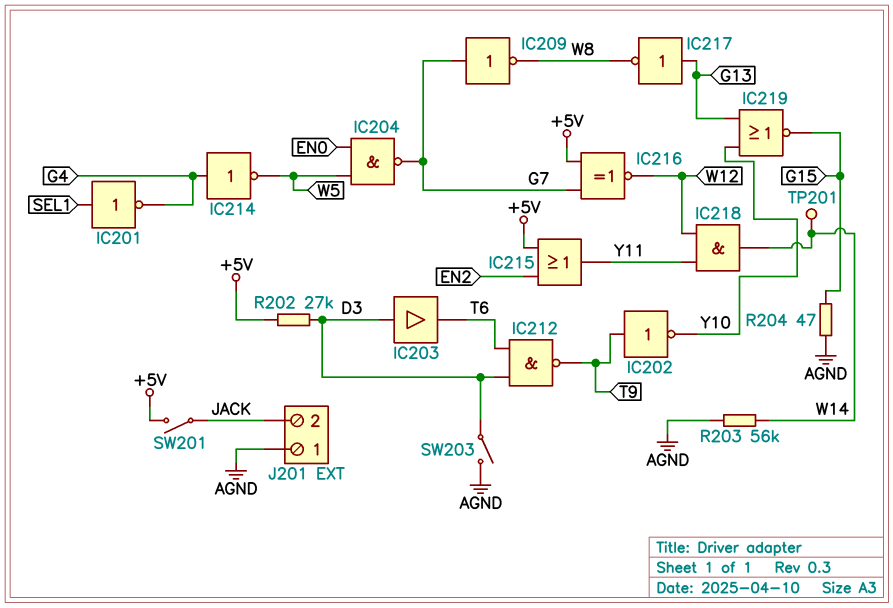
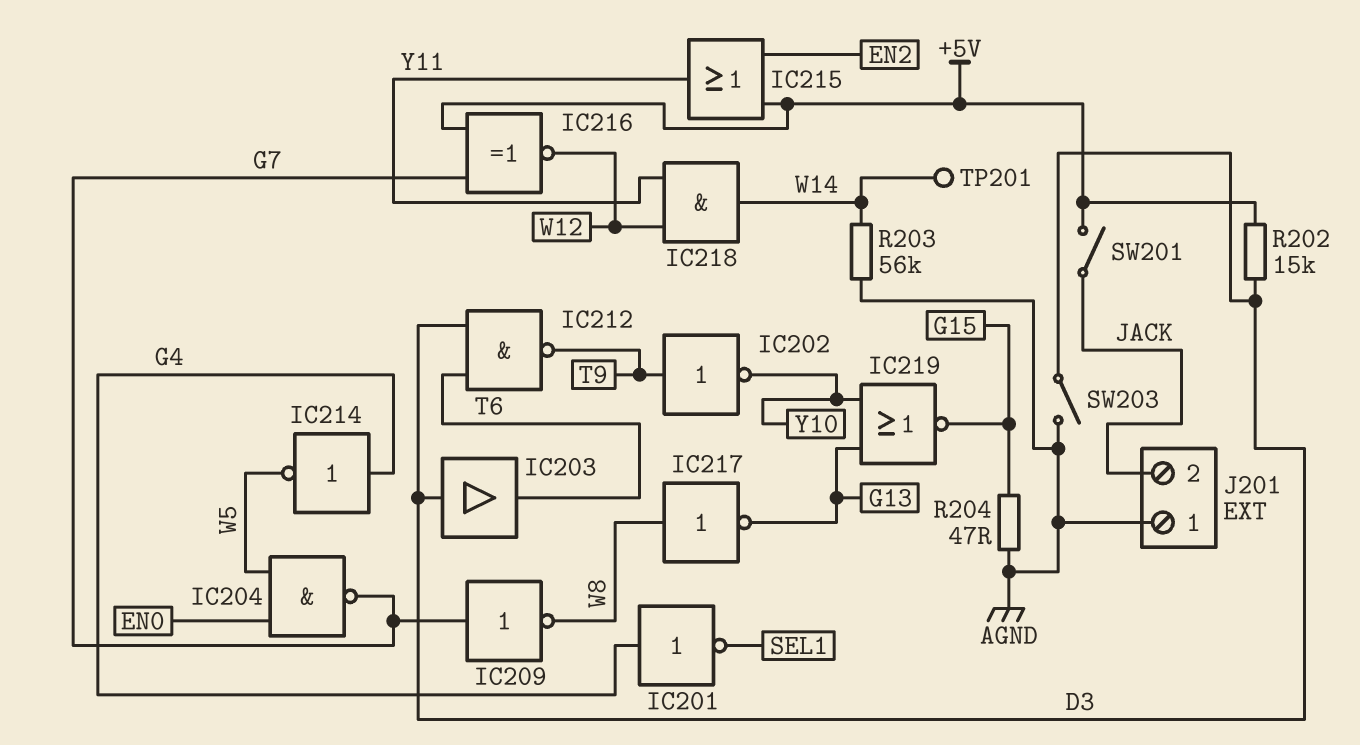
IC201: NOT (in SEL1, out G4) -> NOT (in G4, out SEL1)
IC217: NOT (in G13, out W8) -> NOT (in W8, out G13)
R202: 27k (+5V, D3) -> 15k (+5V, D3)

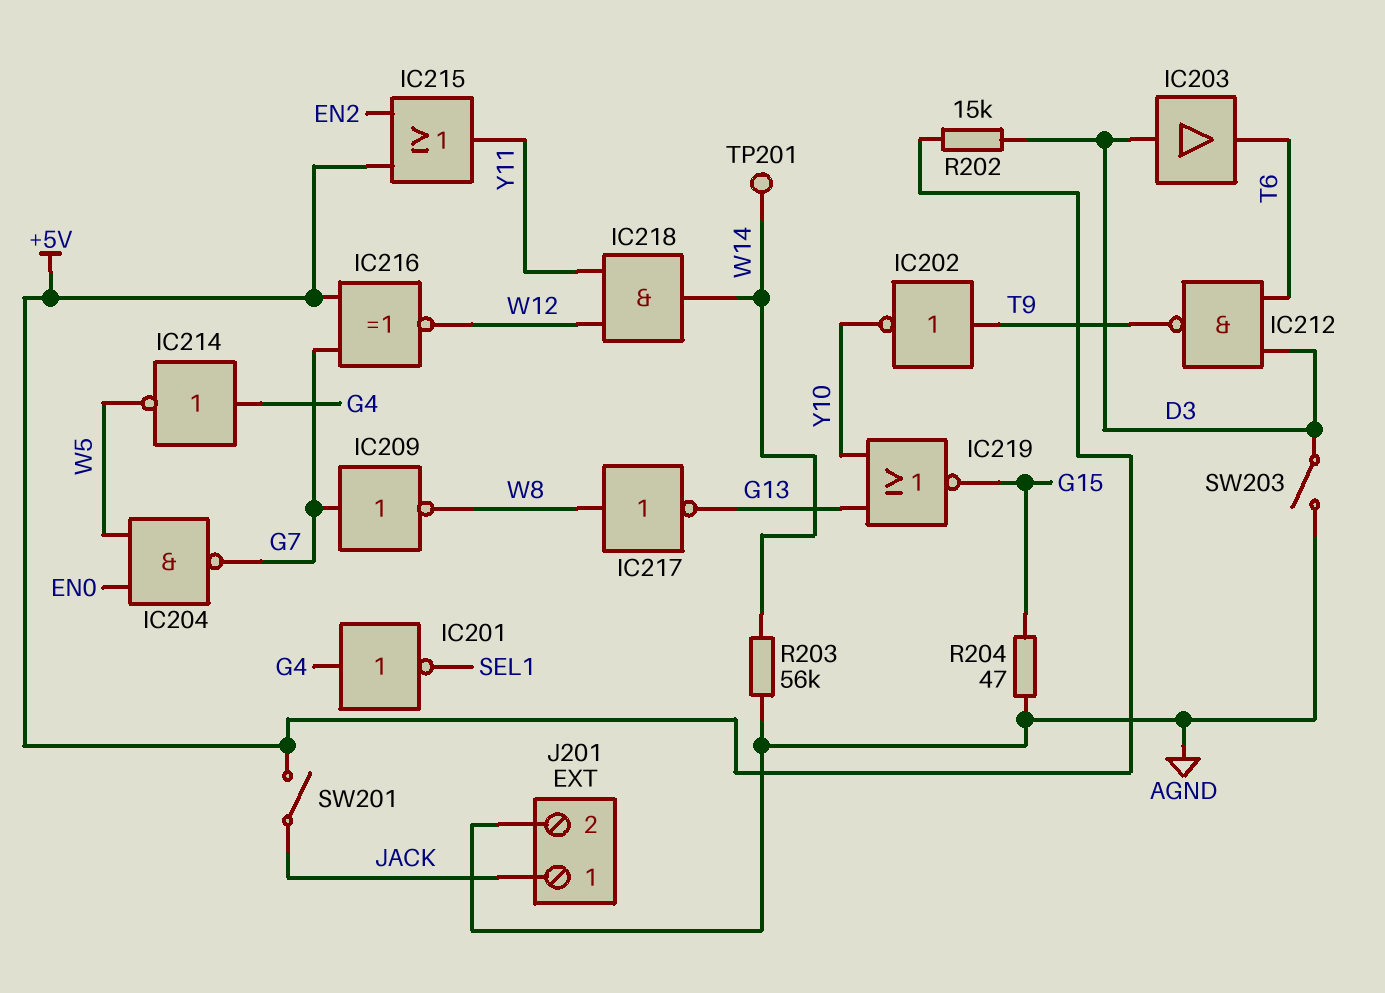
J201 pin 1: AGND -> JACK
J201 pin 2: JACK -> AGND

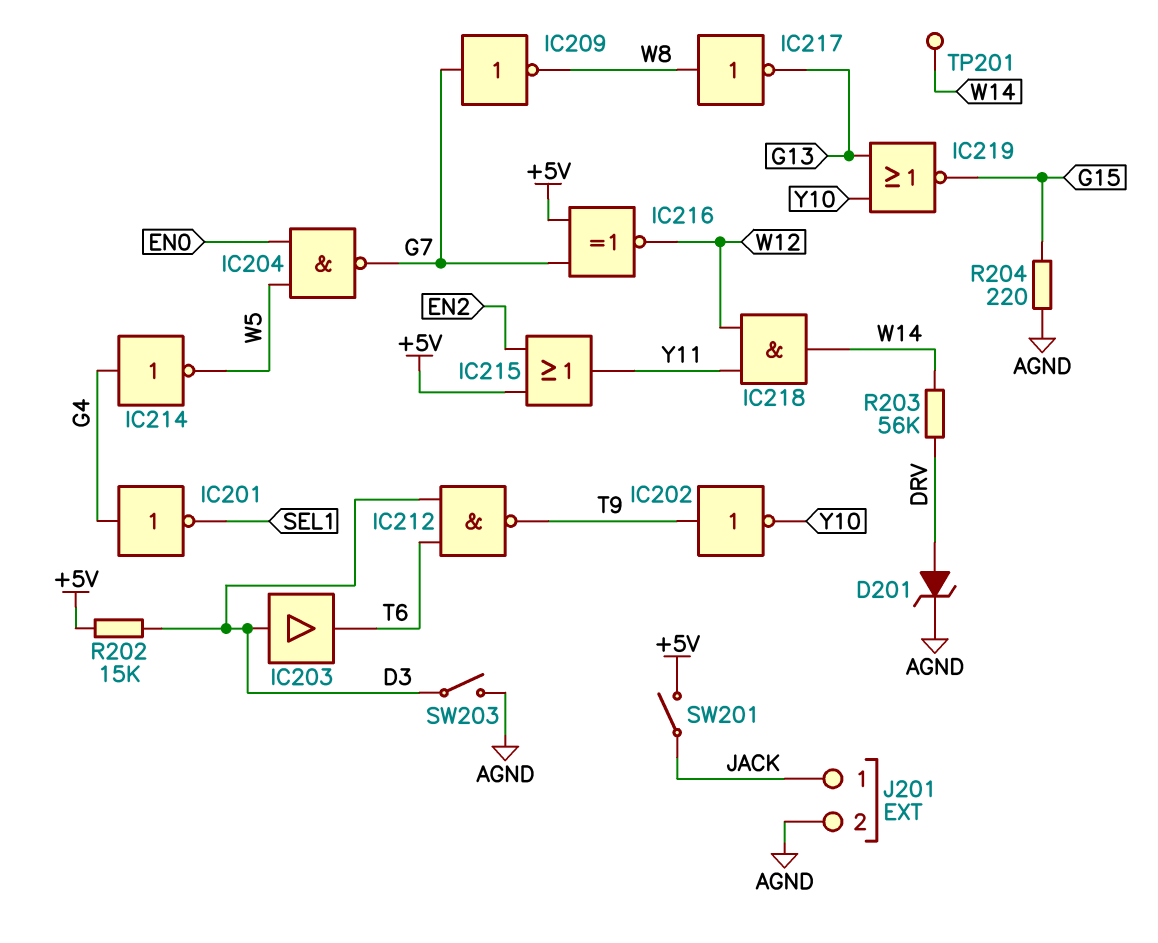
D201: none -> zener (A DRV, K AGND)
R203: 56k (AGND, W14) -> 56k (DRV, W14)
R204: 47 (AGND, G15) -> 220 (AGND, G15)

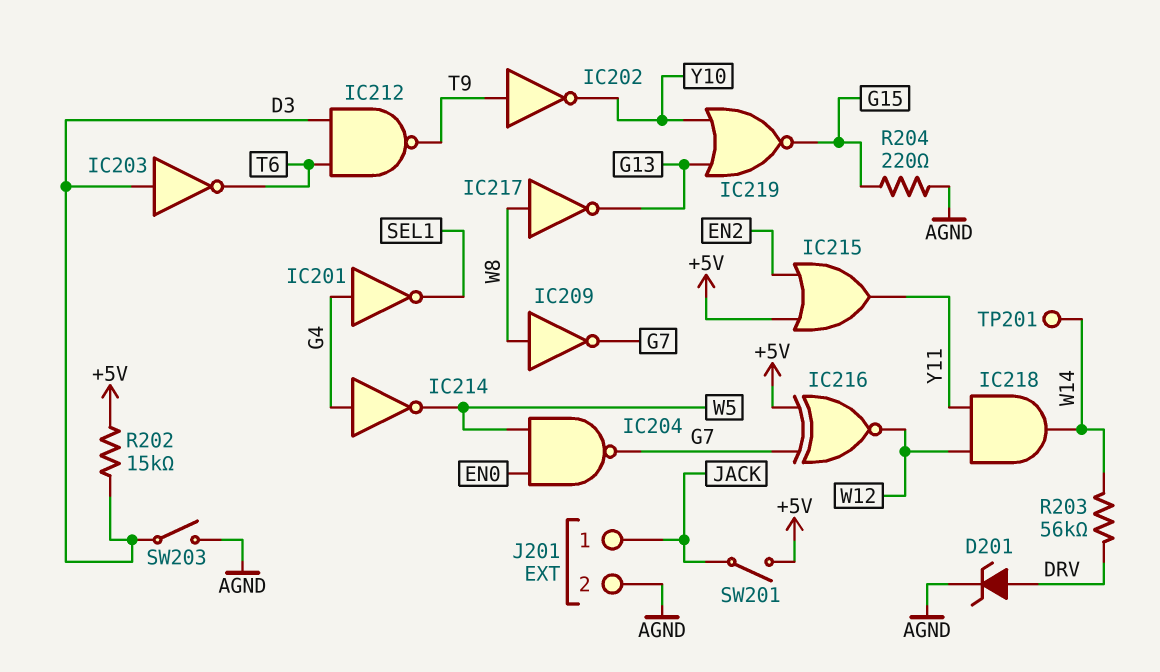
IC203: buffer (in D3, out T6) -> NOT (in D3, out T6)
IC209: NOT (in G7, out W8) -> NOT (in W8, out G7)

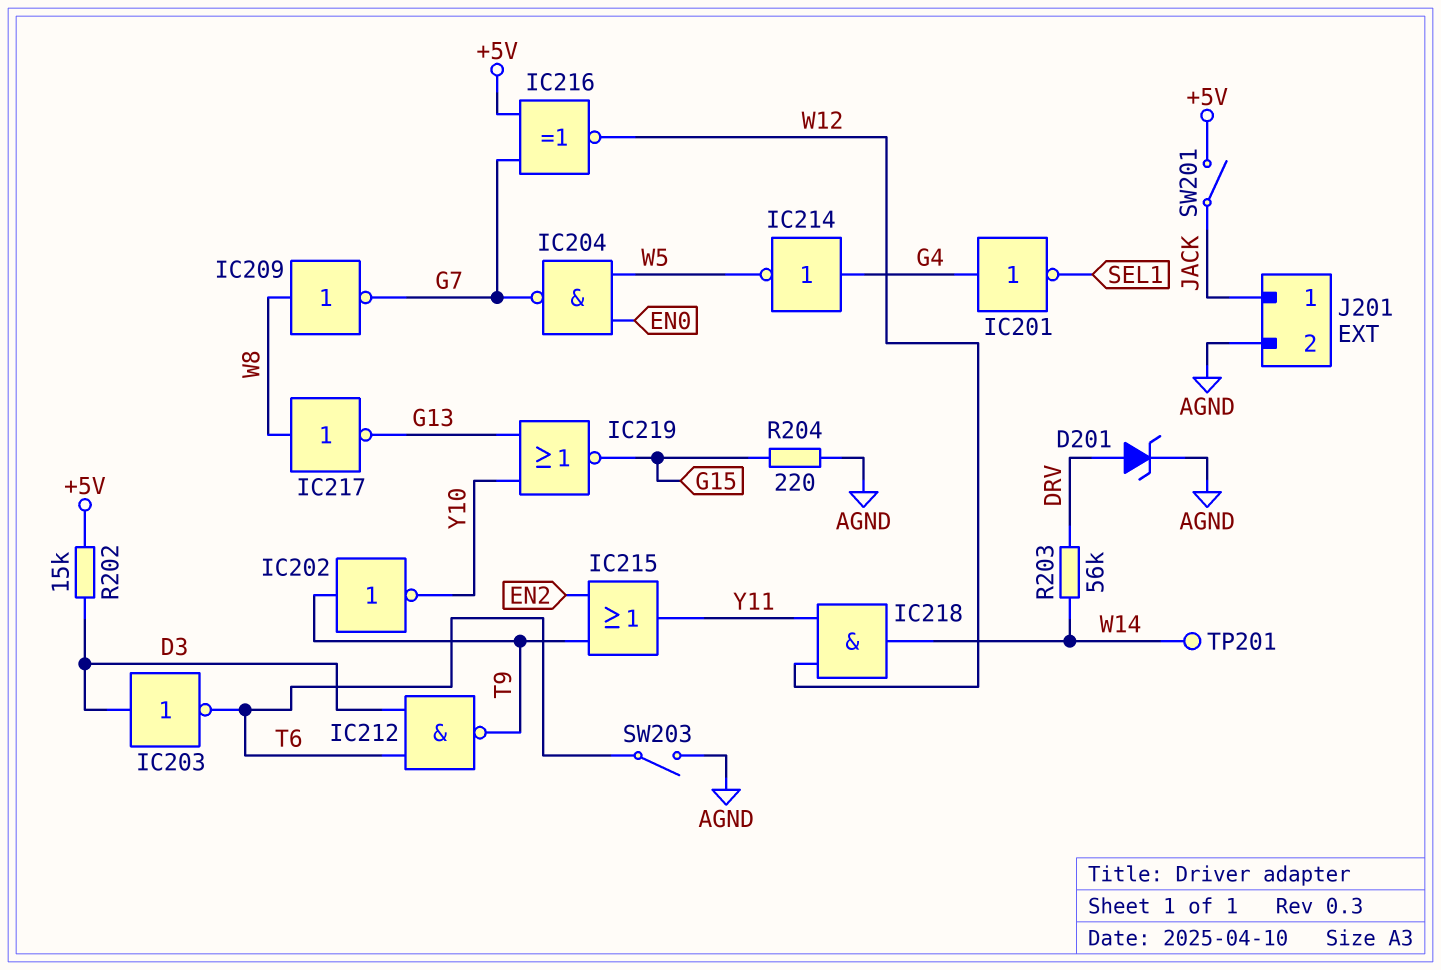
IC215: OR (in +5V, in EN2, out Y11) -> OR (in EN2, in T9, out Y11)
SW203: switch (AGND, D3) -> switch (AGND, T6)

